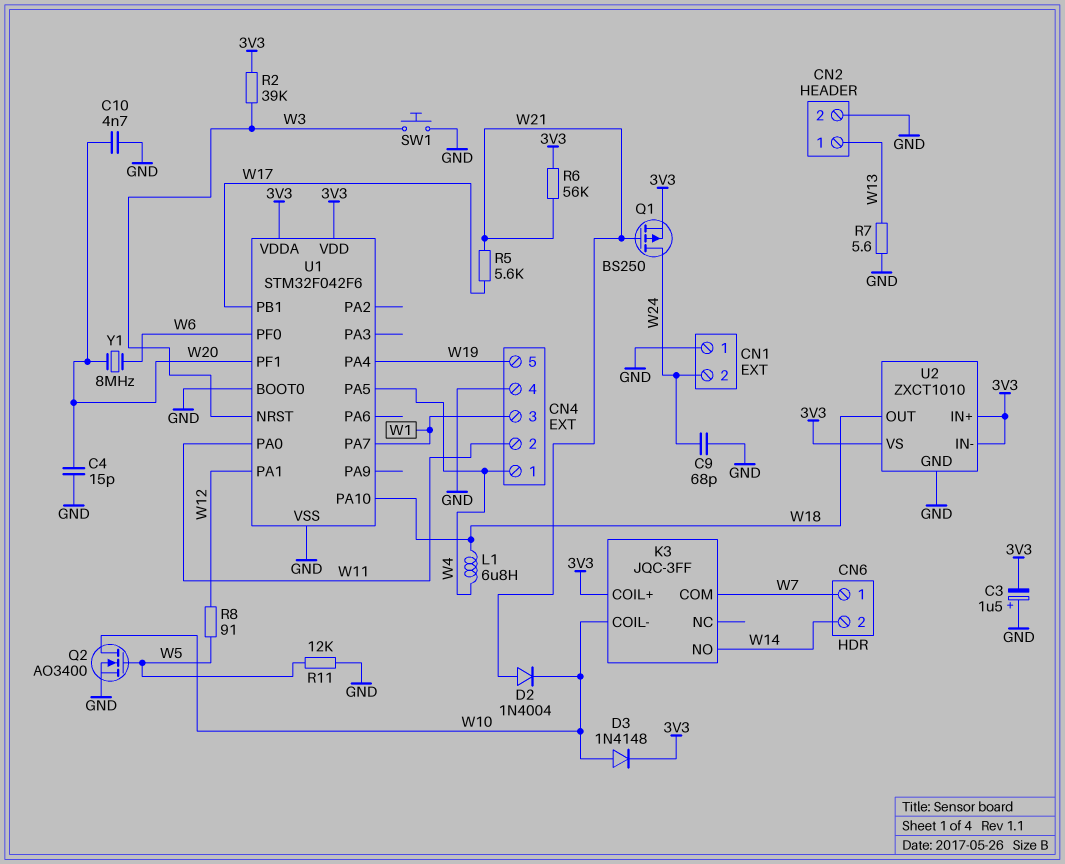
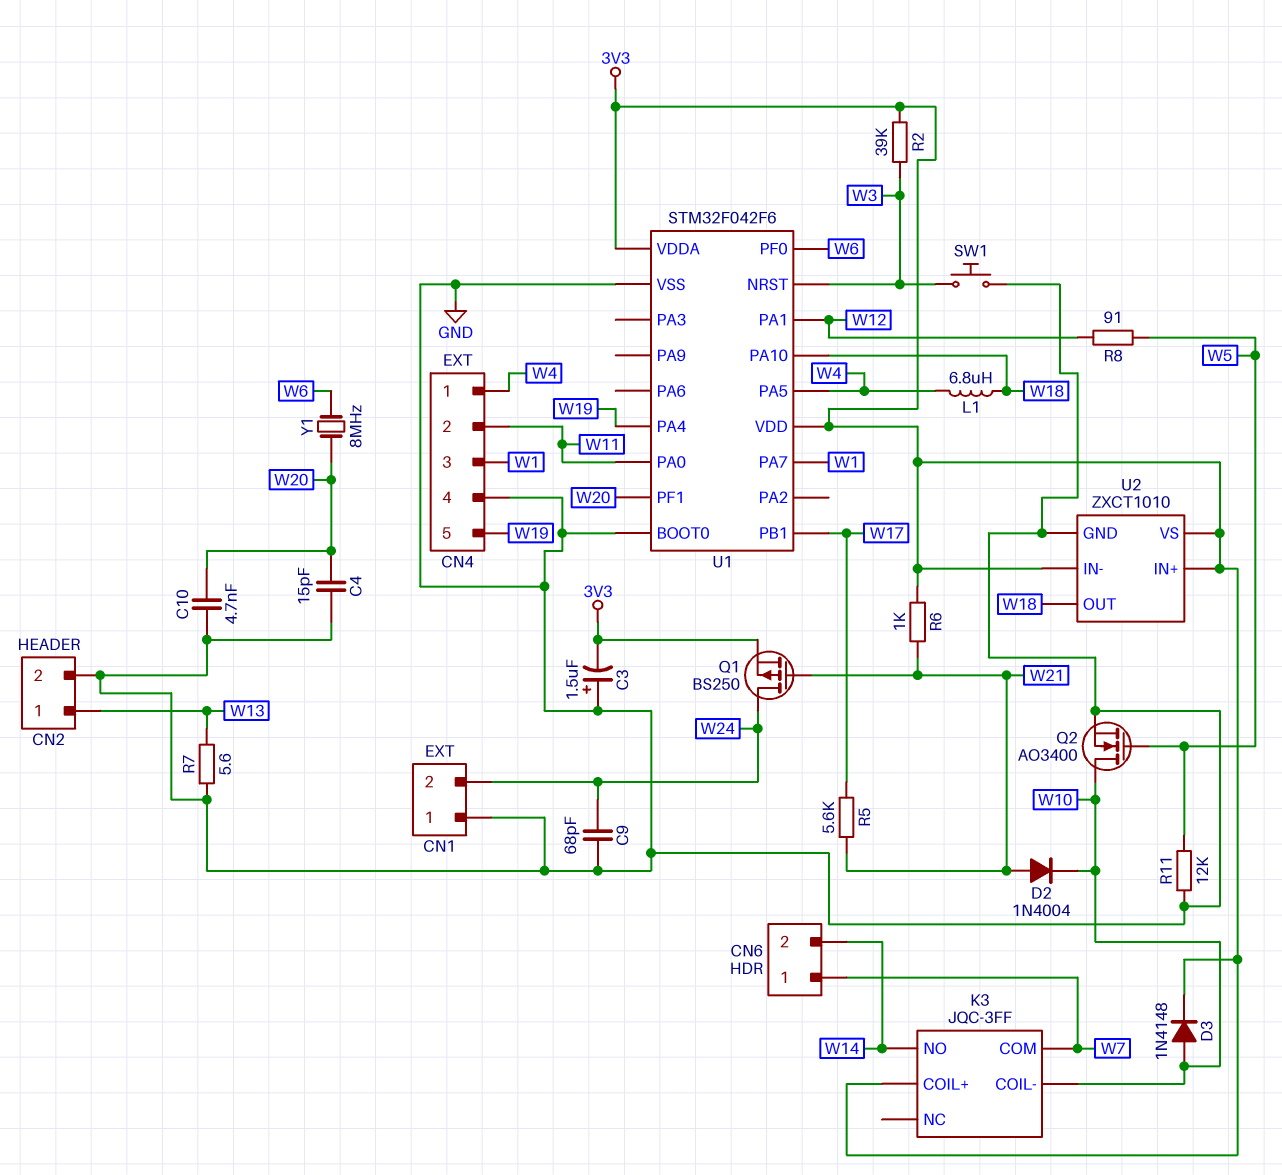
R6: 56k (3V3, W21) -> 1k (3V3, W21)

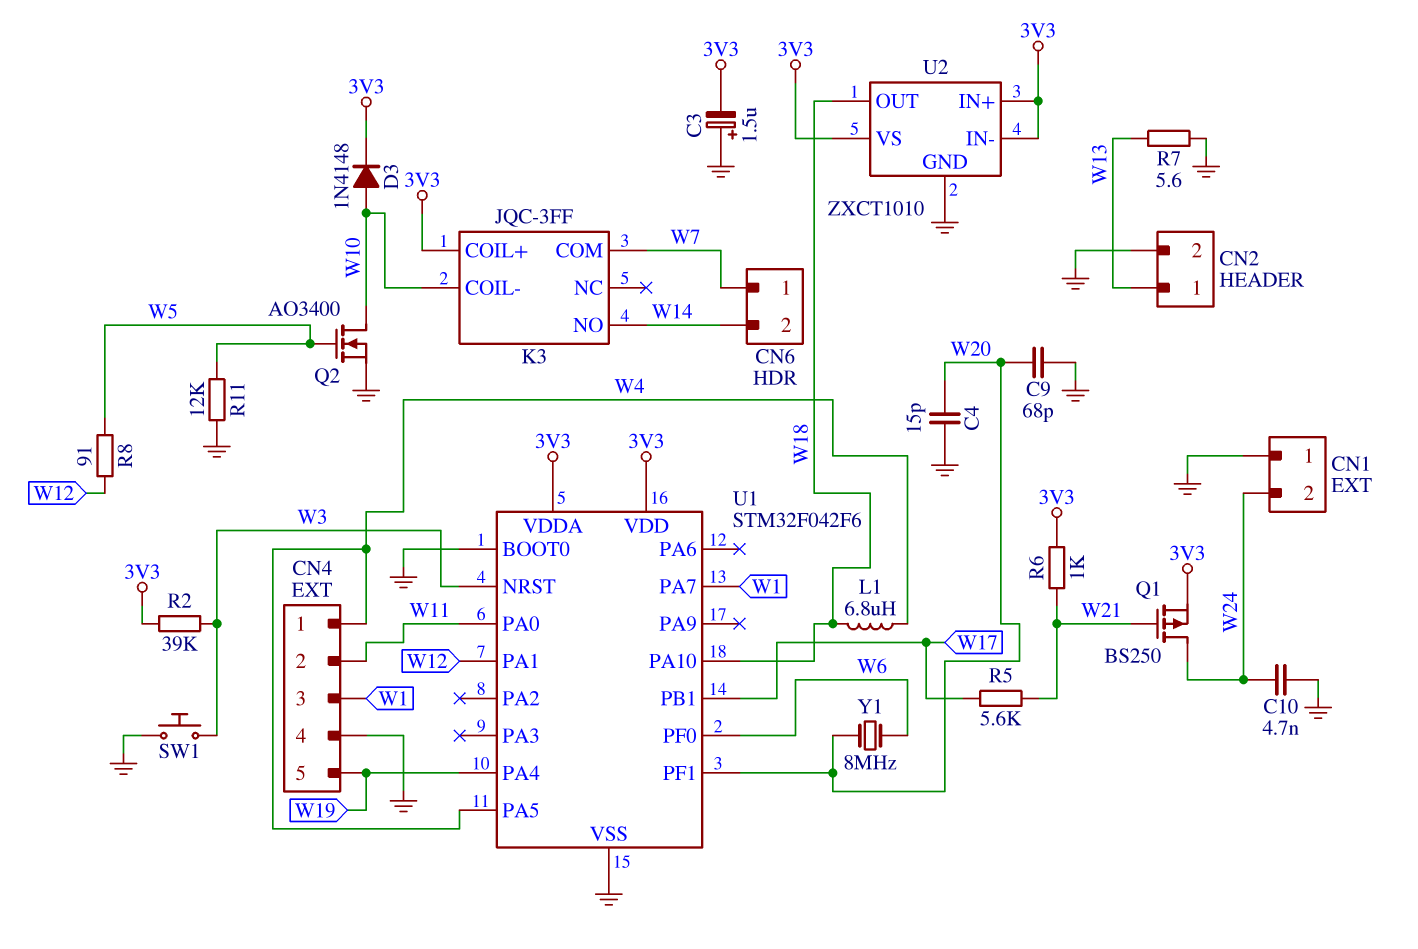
C9: 68pF (GND, W24) -> 68pF (GND, W20)
C10: 4.7nF (GND, W20) -> 4.7nF (GND, W24)
D2: diode 1N4004 (A W21, K W10) -> none

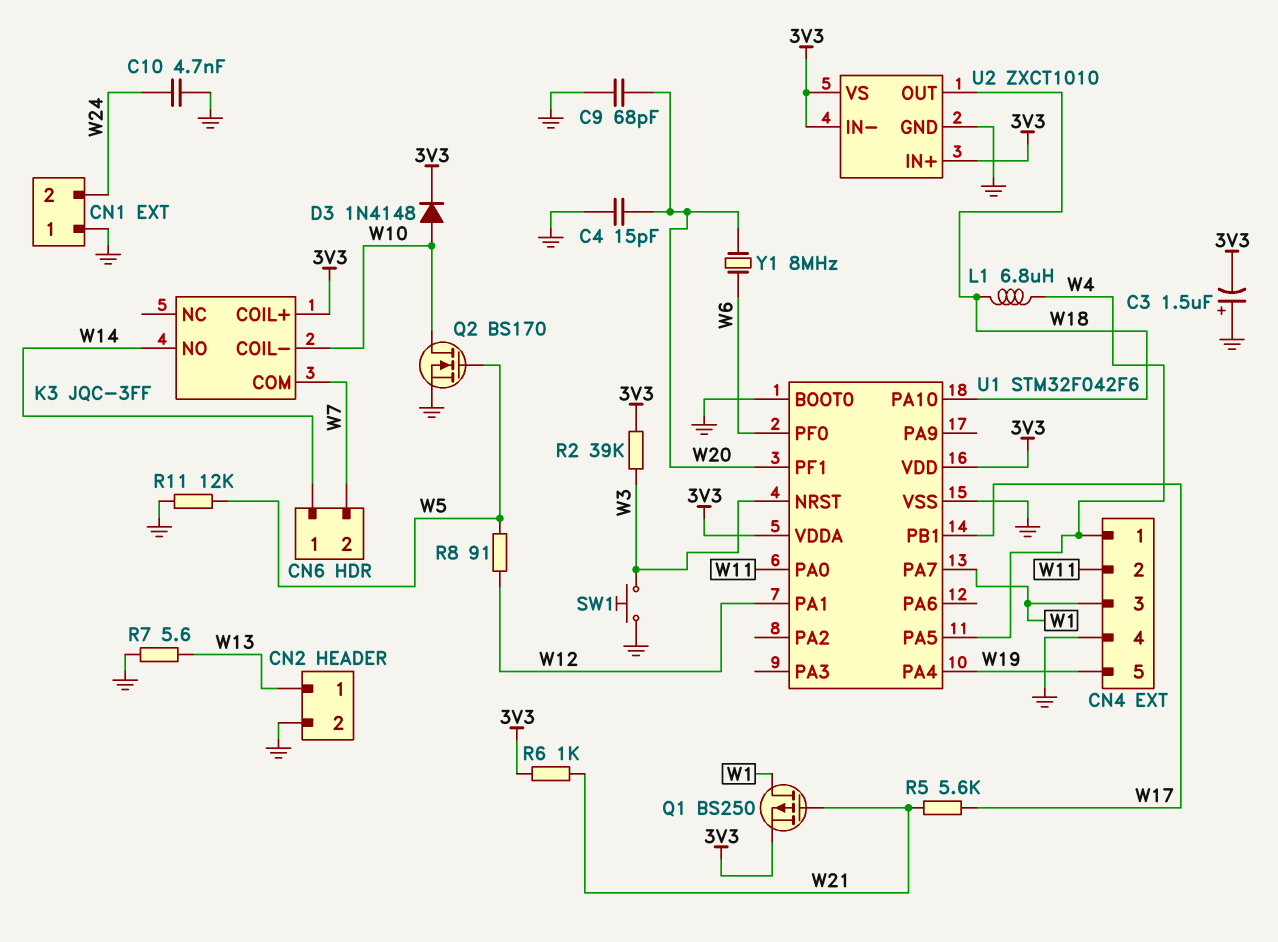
CN6 pin 1: W7 -> W14
CN6 pin 2: W14 -> W7
Q1: PMOS BS250 (G W21, D W24, S 3V3) -> PMOS BS250 (G W21, D W1, S 3V3)
Q2: NMOS AO3400 (G W5, D W10, S GND) -> NMOS BS170 (G W5, D W10, S GND)

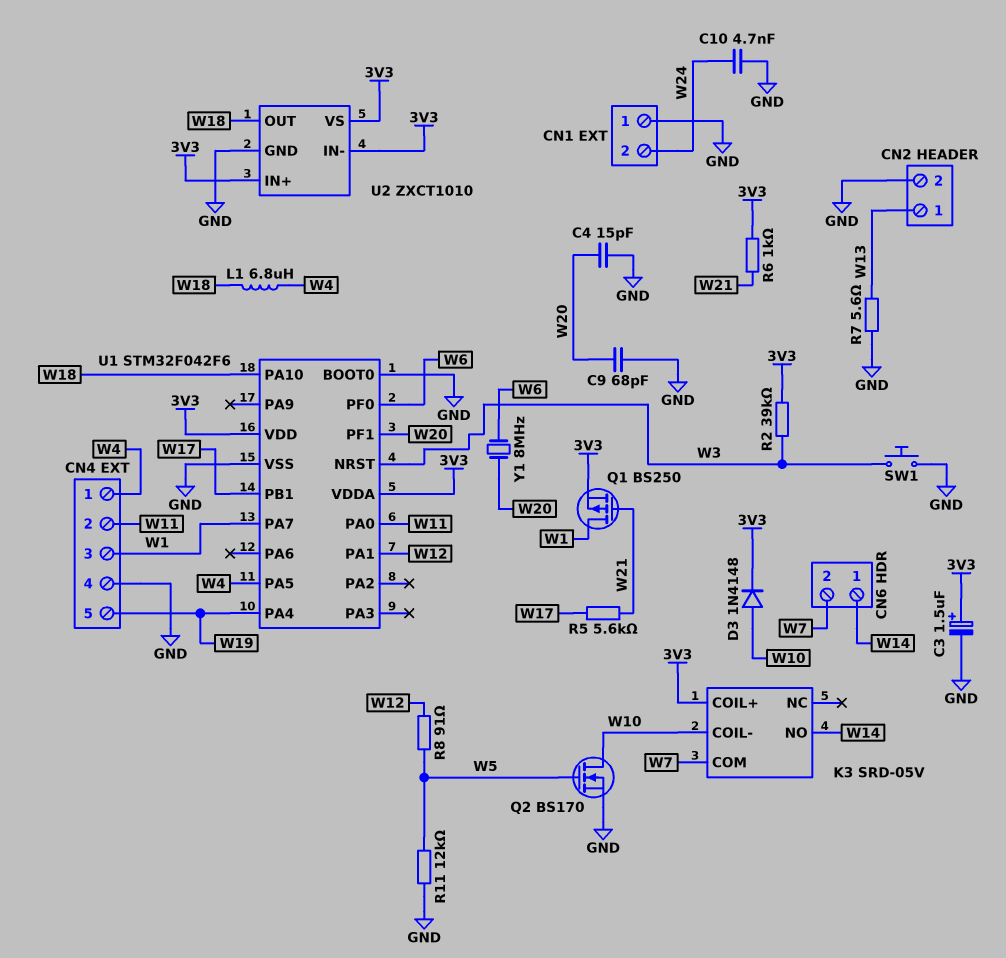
C3: 1.5uF (plus GND, minus 3V3) -> 1.5uF (plus 3V3, minus GND)
K3: JQC-3FF -> SRD-05V

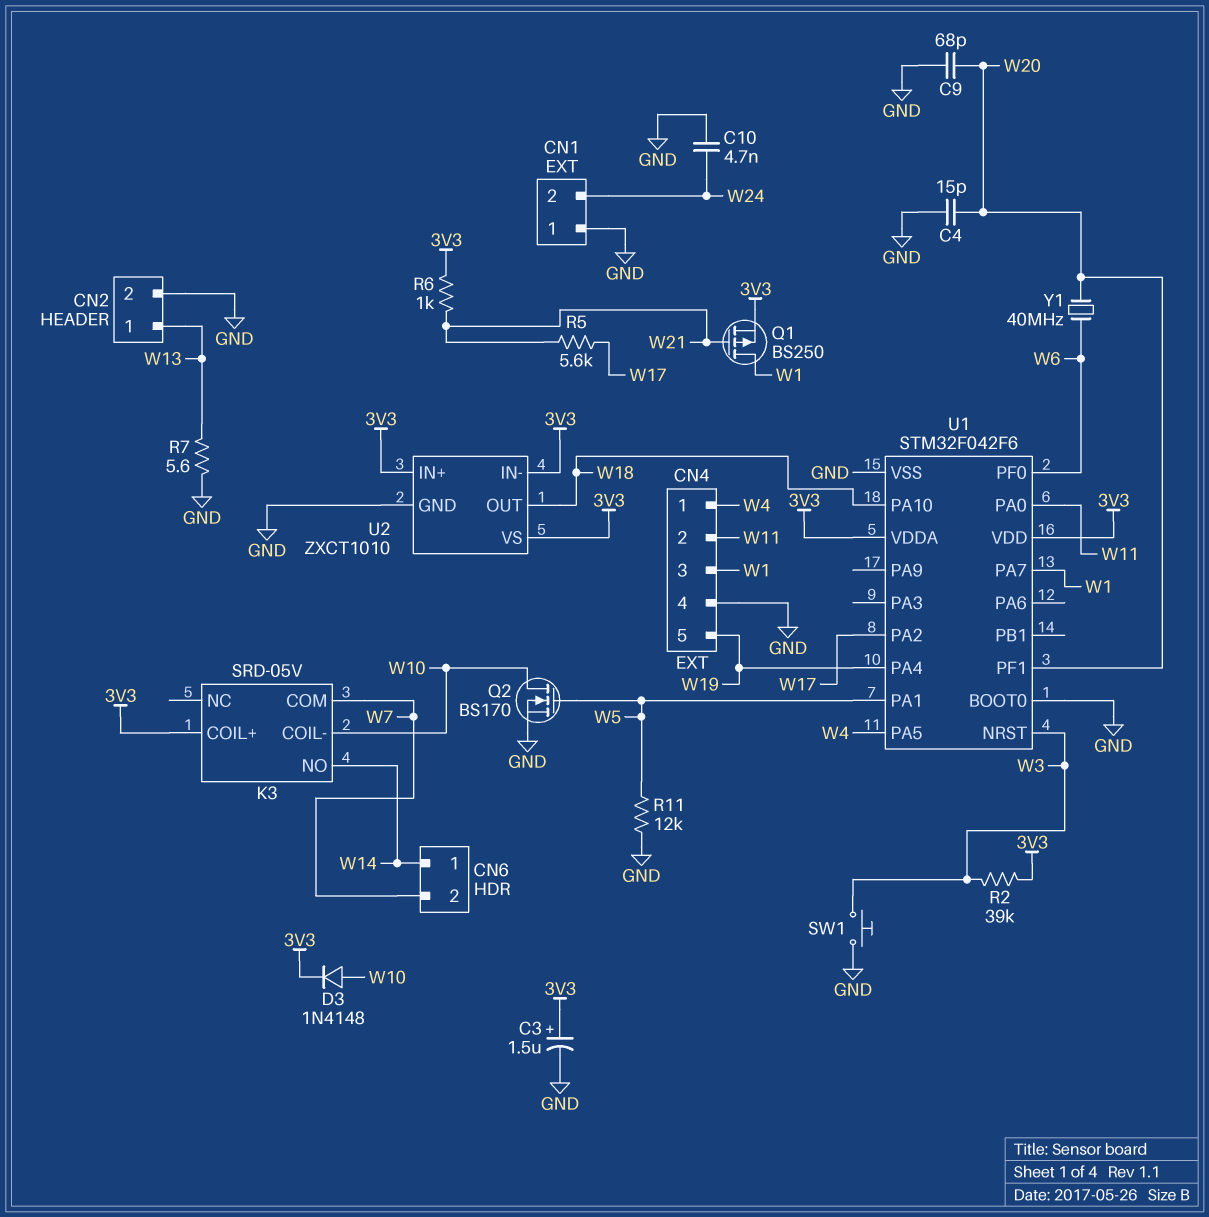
L1: 6.8uH (W4, W18) -> none
R8: 91 (W5, W12) -> none
U1 pin PA1: W12 -> W5
U1 pin PA2: none -> W17
U1 pin PB1: W17 -> none
Y1: 8MHz (W6, W20) -> 40MHz (W6, W20)

